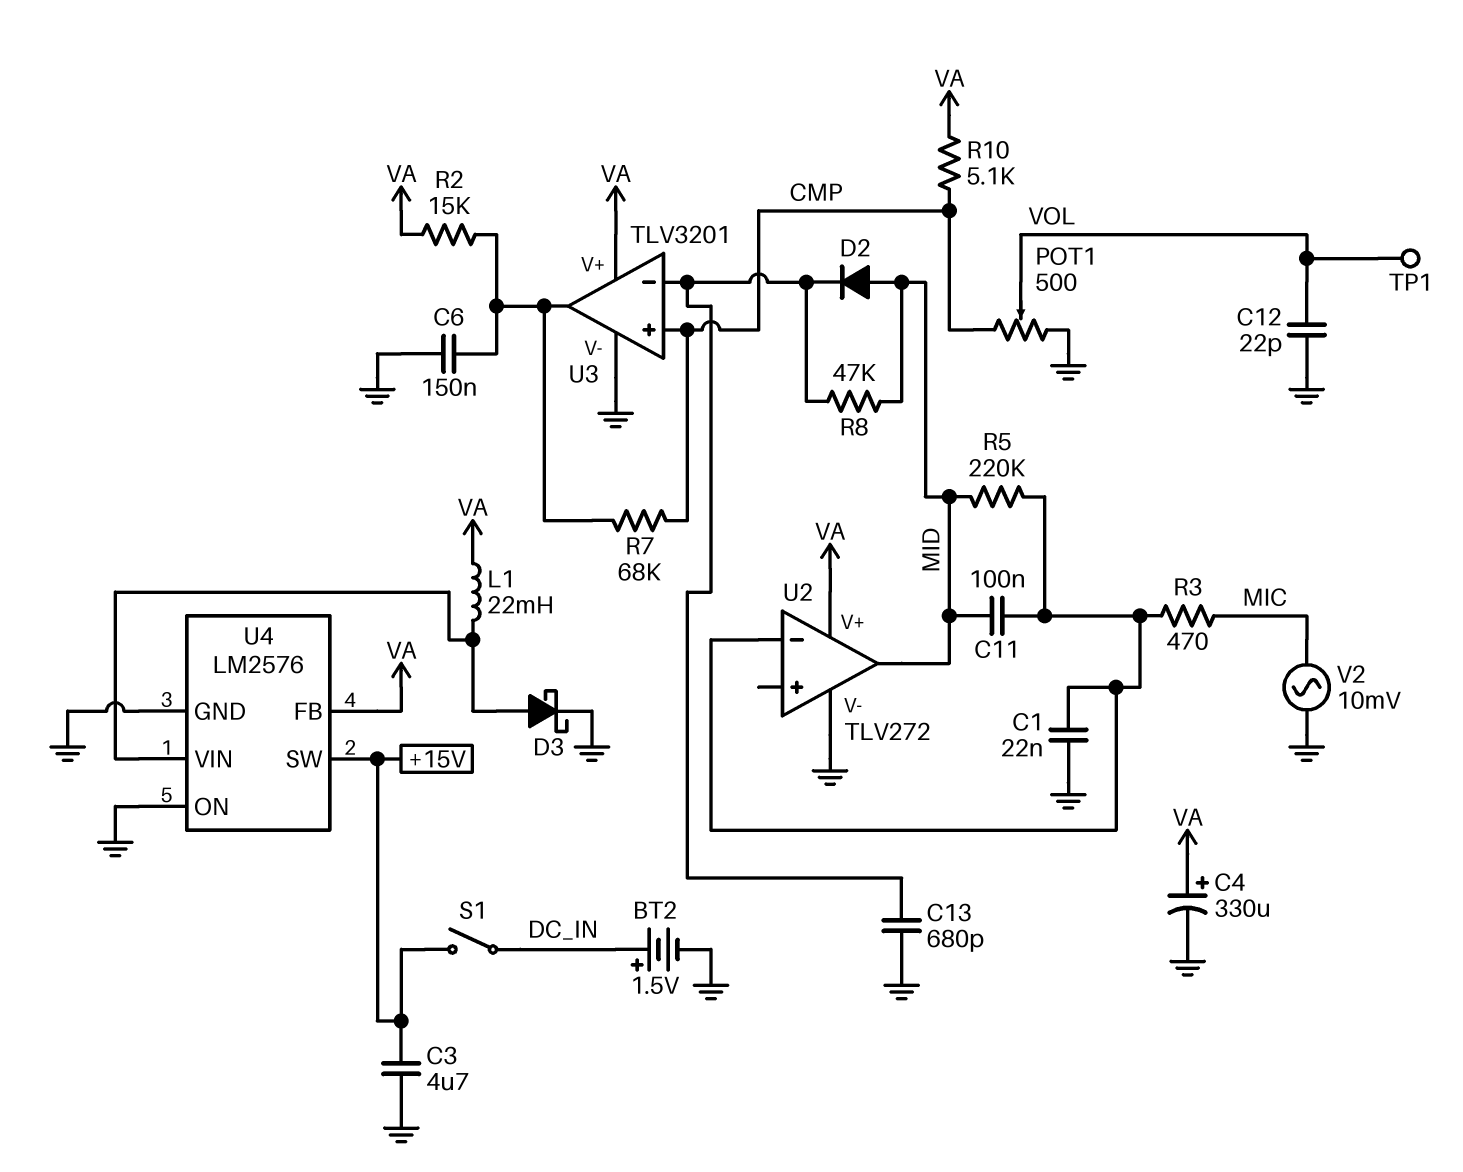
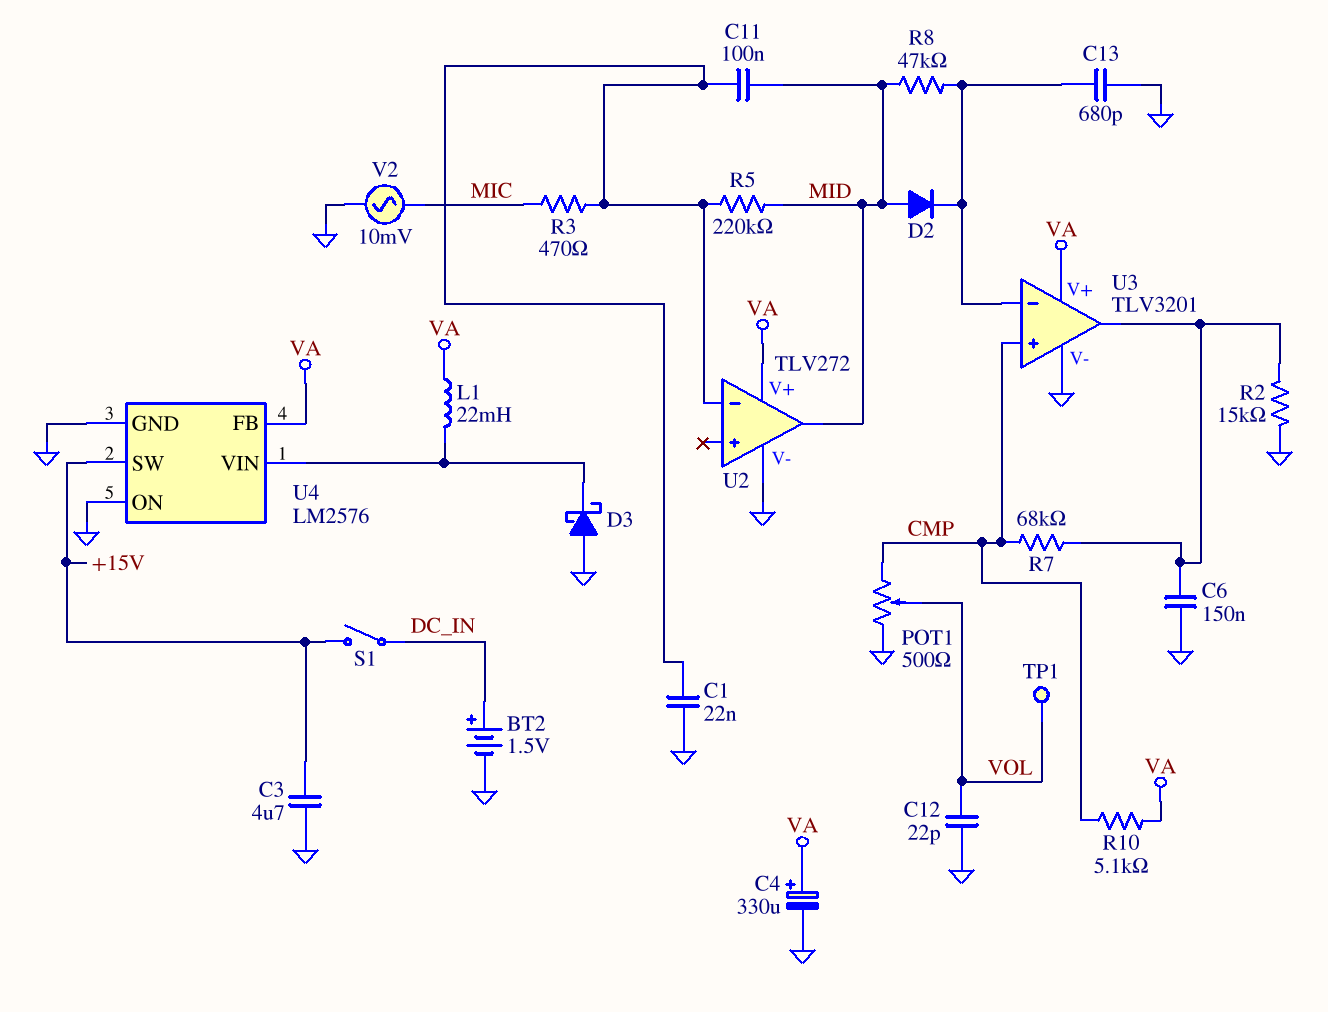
D3: schottky (A U4/VIN, K GND) -> schottky (A GND, K U4/VIN)
R2: 15k (U3/out, VA) -> 15k (GND, U3/out)

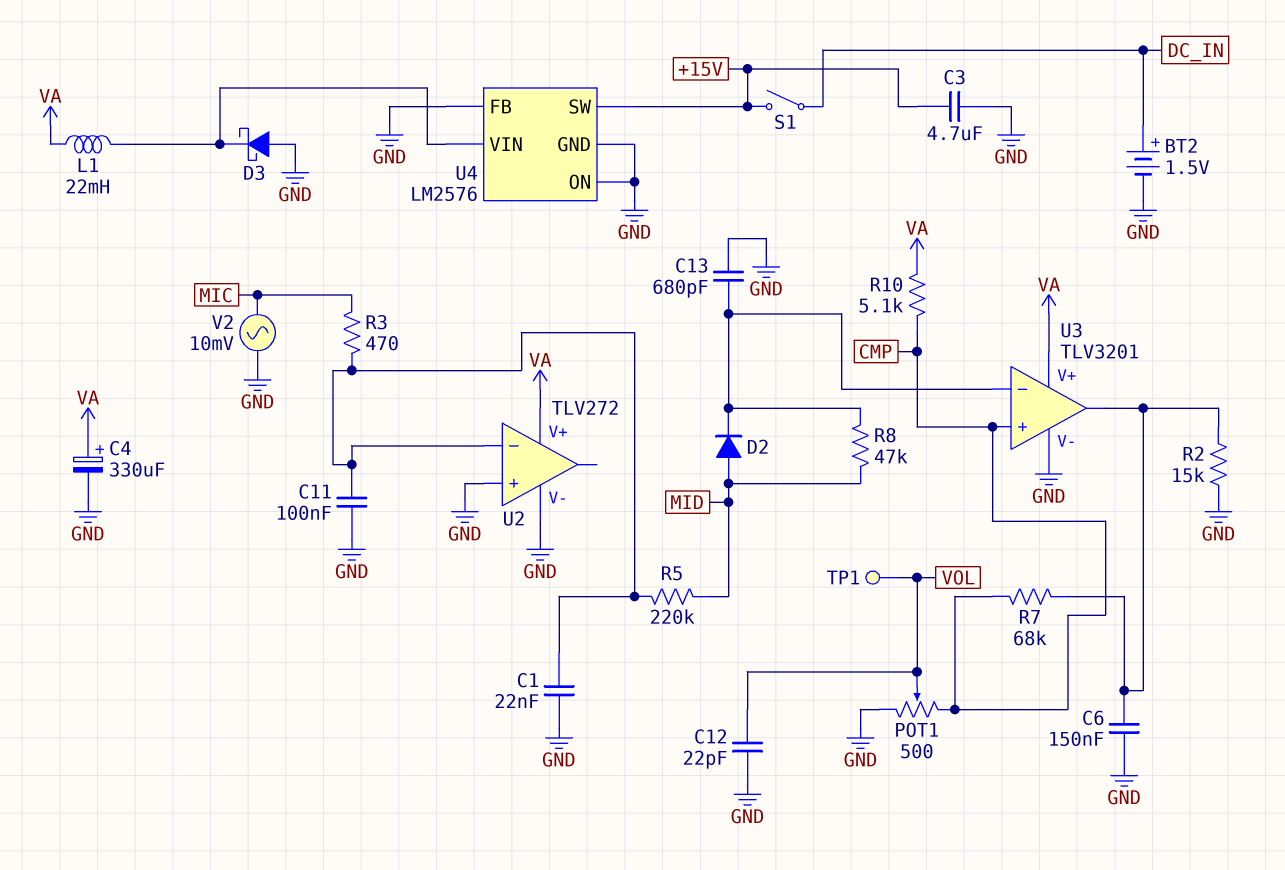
C11: 100nF (MID, U2/in-) -> 100nF (GND, U2/in-)
U2 pin in+: none -> GND
U2 pin out: MID -> none
U4 pin FB: VA -> GND

